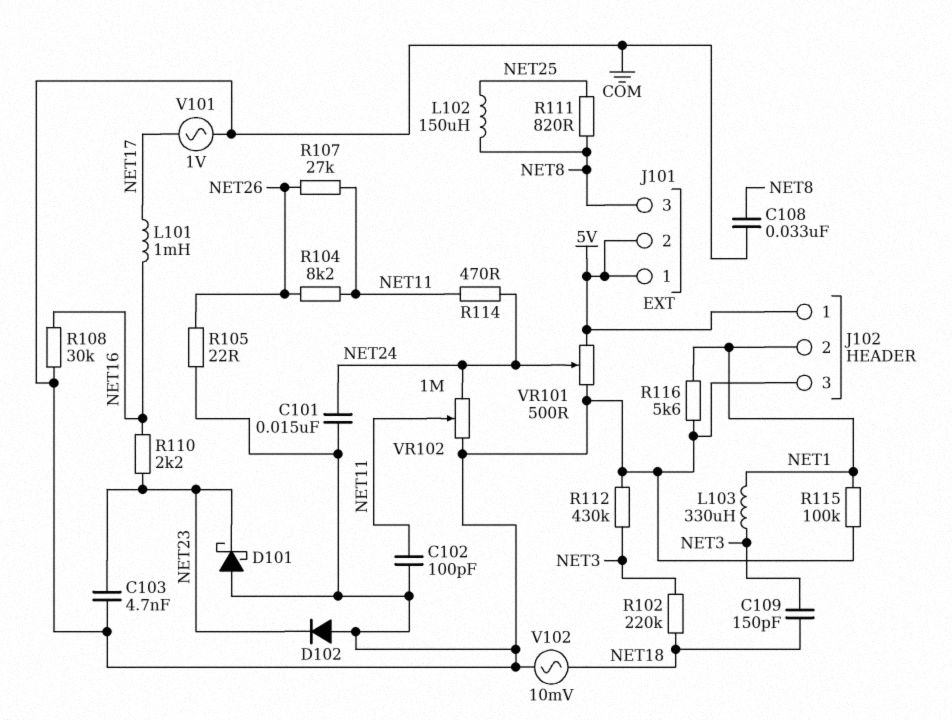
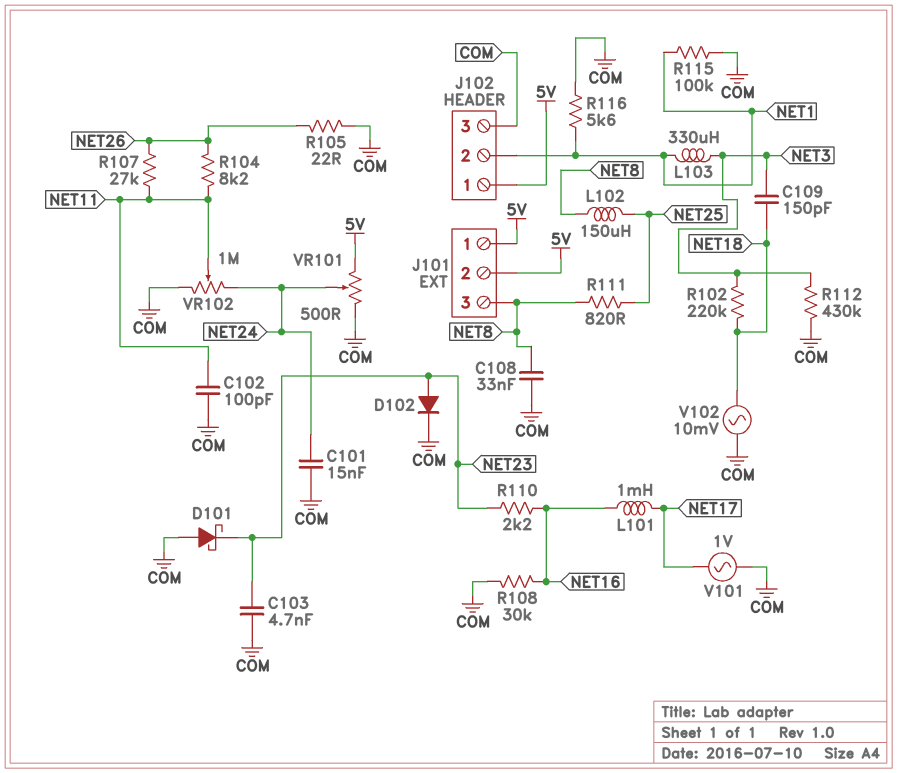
D102: diode (A COM, K NET23) -> diode (A NET23, K COM)
R114: 470 (NET11, NET24) -> none

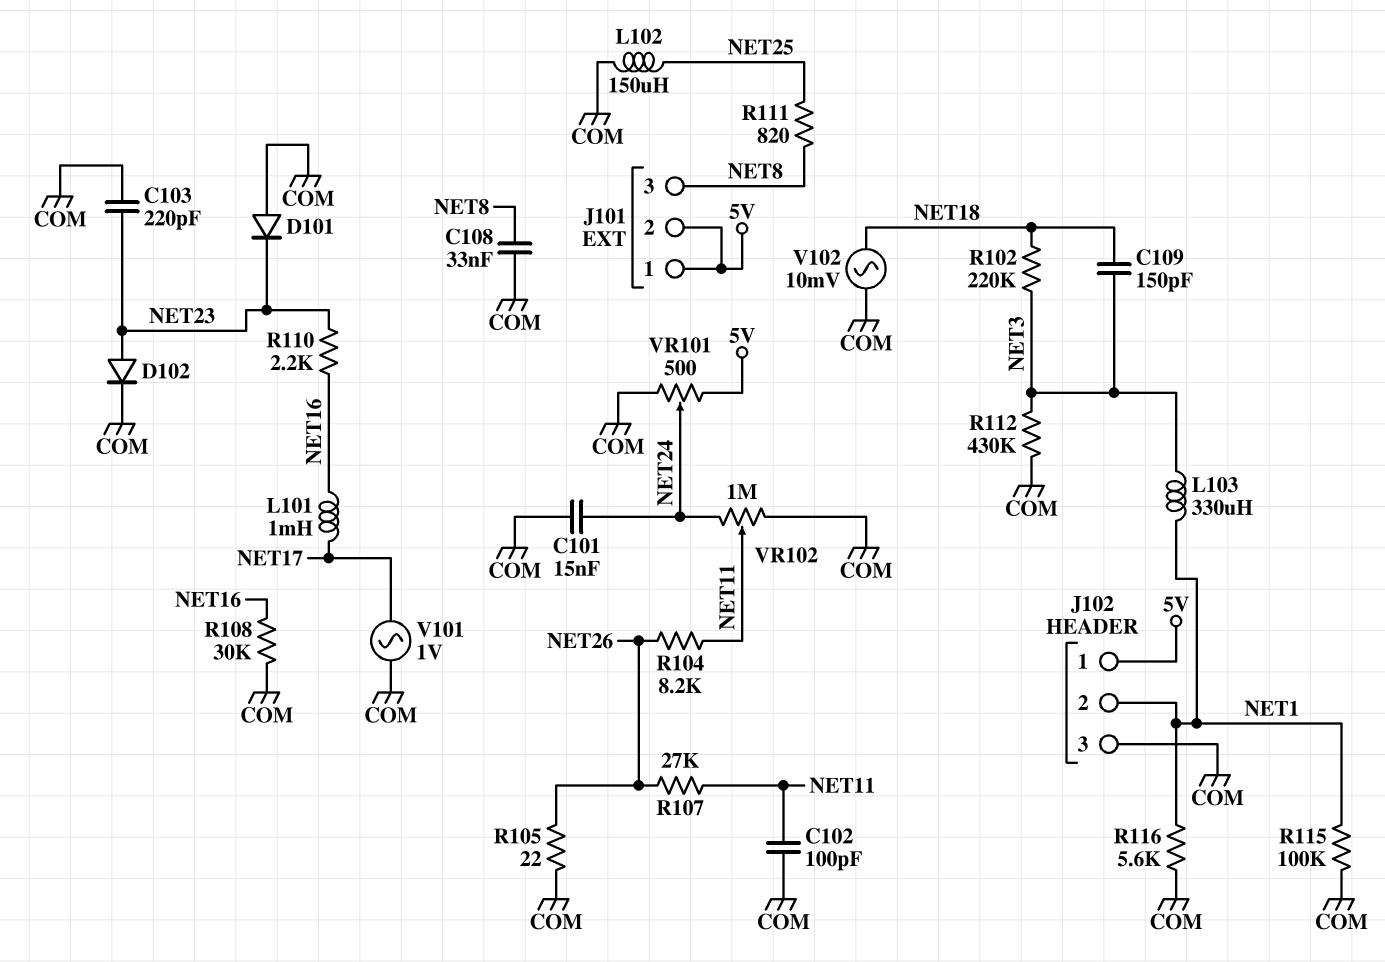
C103: 4.7nF (COM, NET23) -> 220pF (COM, NET23)
D101: schottky (A COM, K NET23) -> diode (A COM, K NET23)
L102: 150uH (NET8, NET25) -> 150uH (COM, NET25)

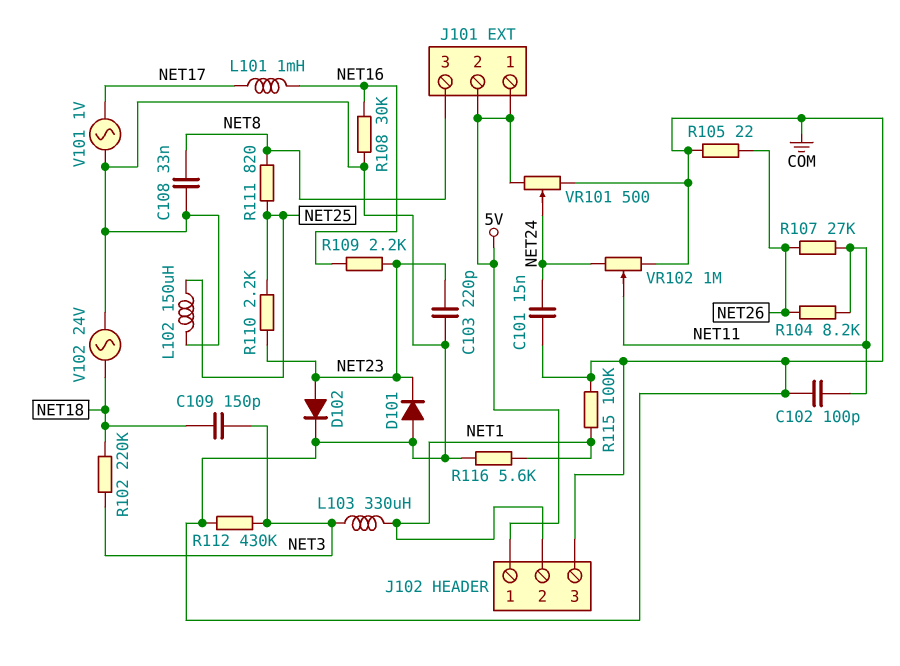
R109: none -> 2.2k (NET16, NET23)
R110: 2.2k (NET16, NET23) -> 2.2k (NET23, NET25)
V102: AC 10mV (COM, NET18) -> AC 24V (COM, NET18)

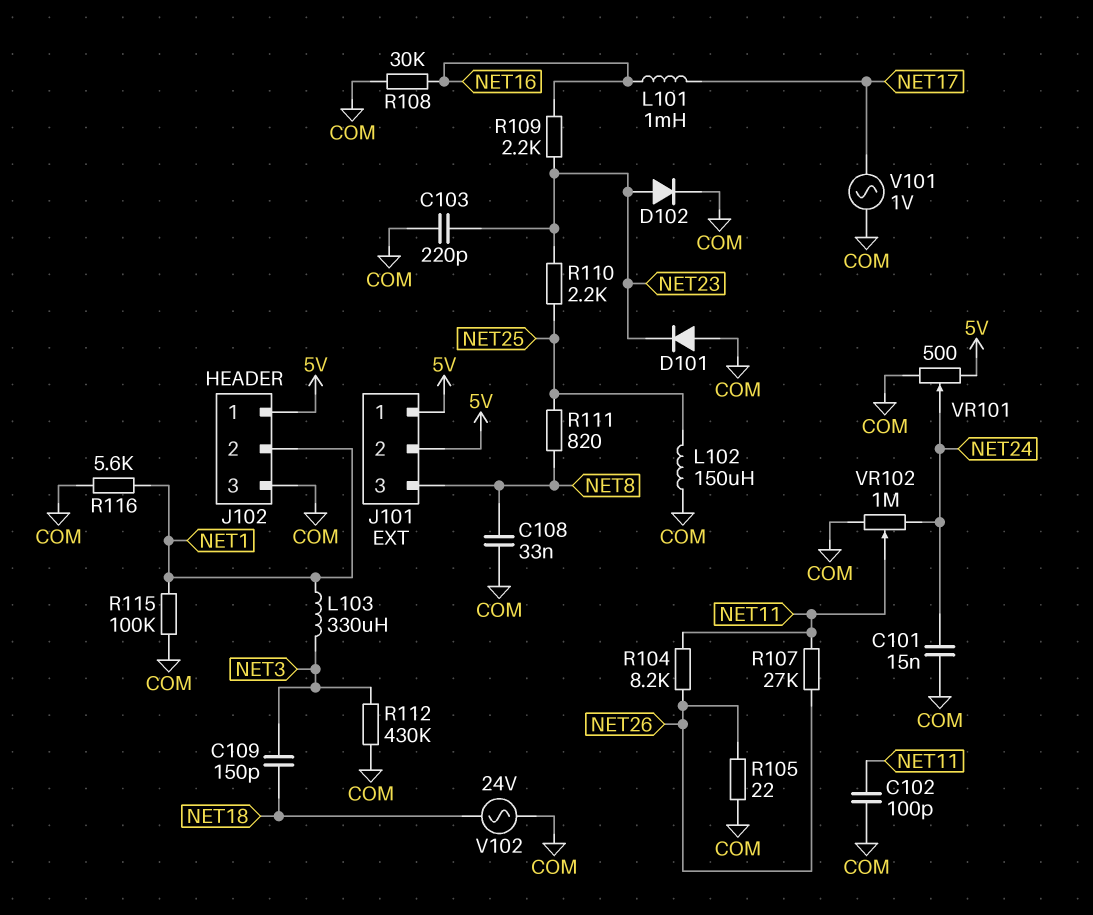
R102: 220k (NET3, NET18) -> none

